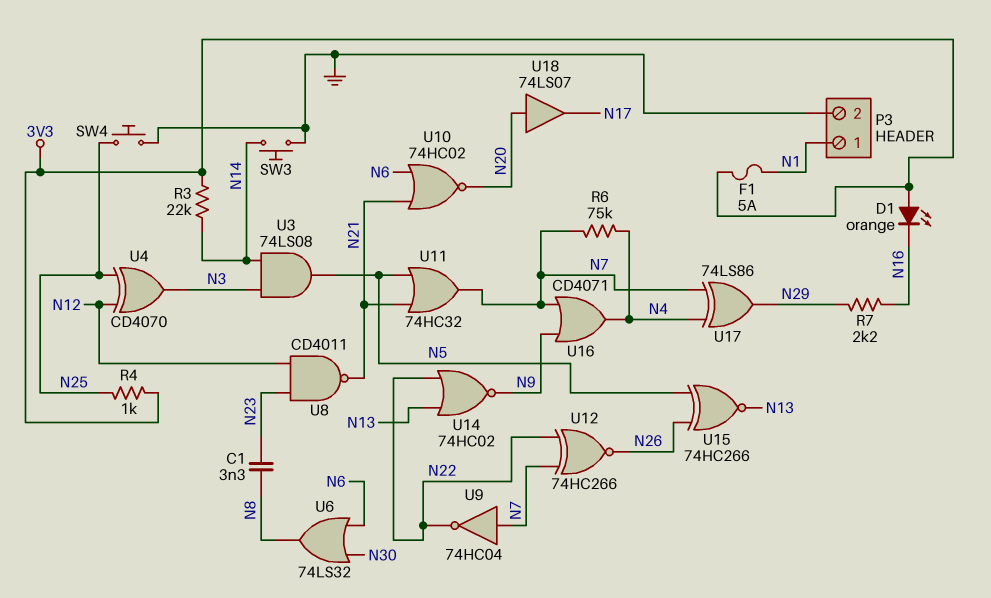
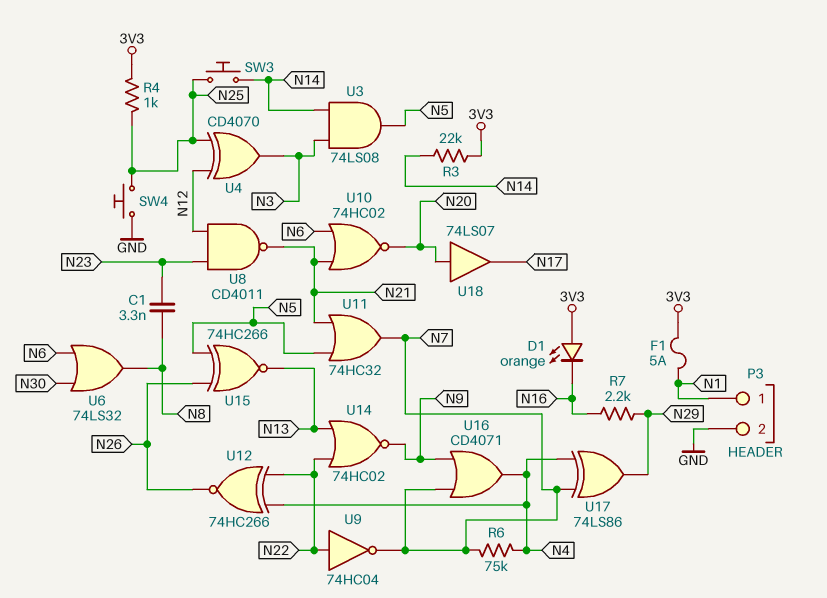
SW3: button (GND, N14) -> button (N14, N25)
U9: NOT 74HC04 (in N7, out N22) -> NOT 74HC04 (in N22, out N7)
U12: XNOR 74HC266 (in N7, in N22, out N26) -> XNOR 74HC266 (in N4, in N22, out N26)

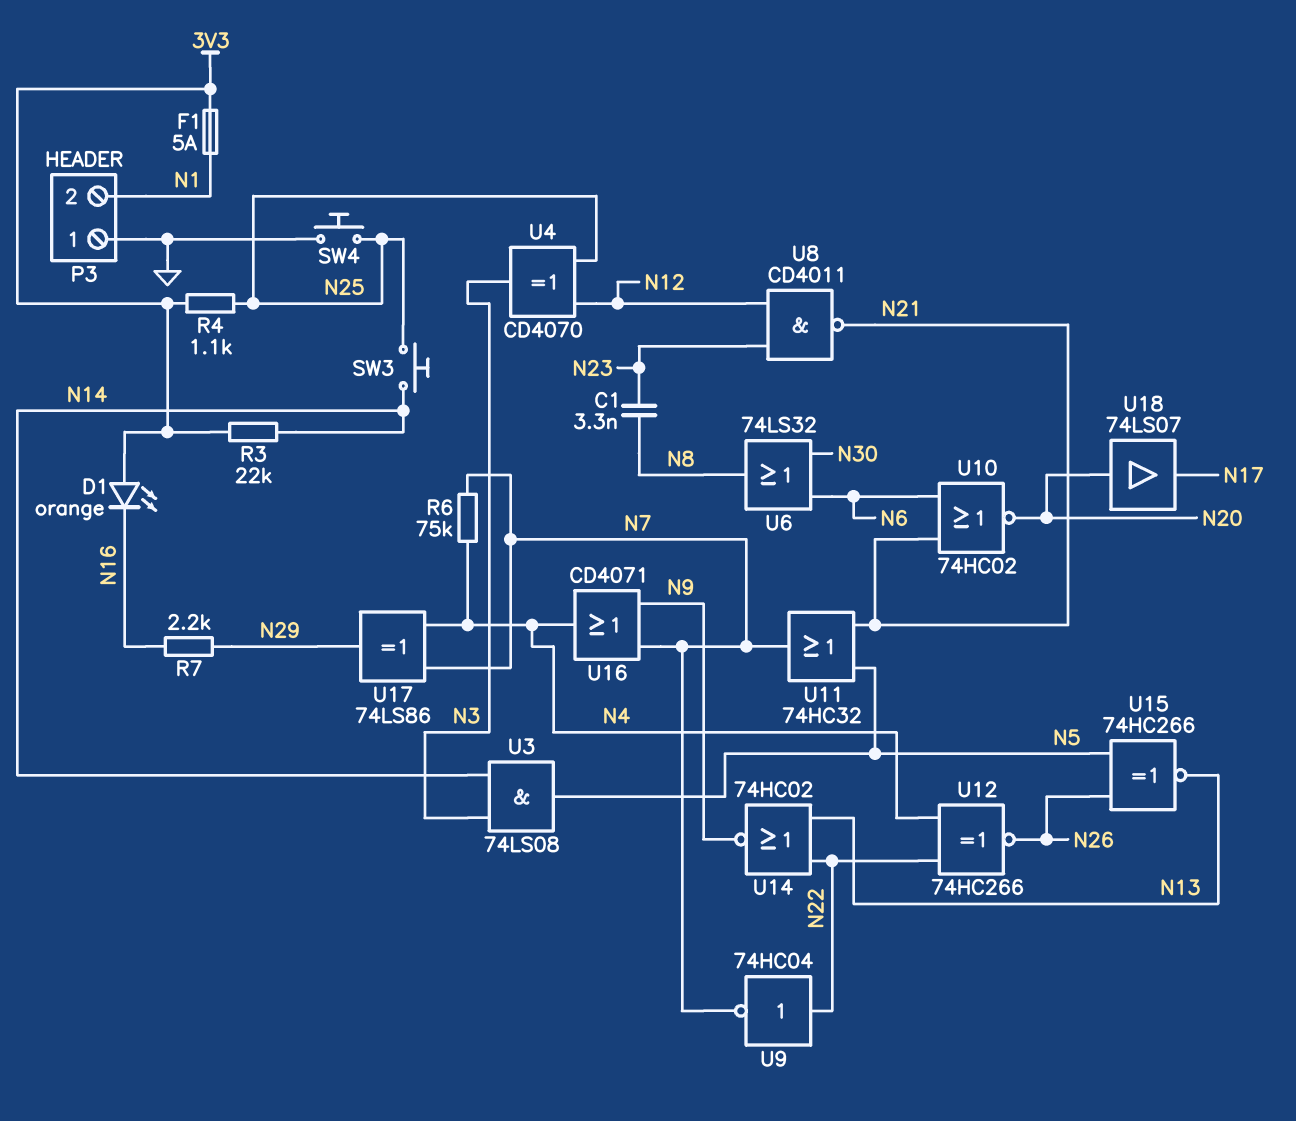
P3 pin 1: N1 -> GND
P3 pin 2: GND -> N1
R4: 1k (3V3, N25) -> 1.1k (3V3, N25)

